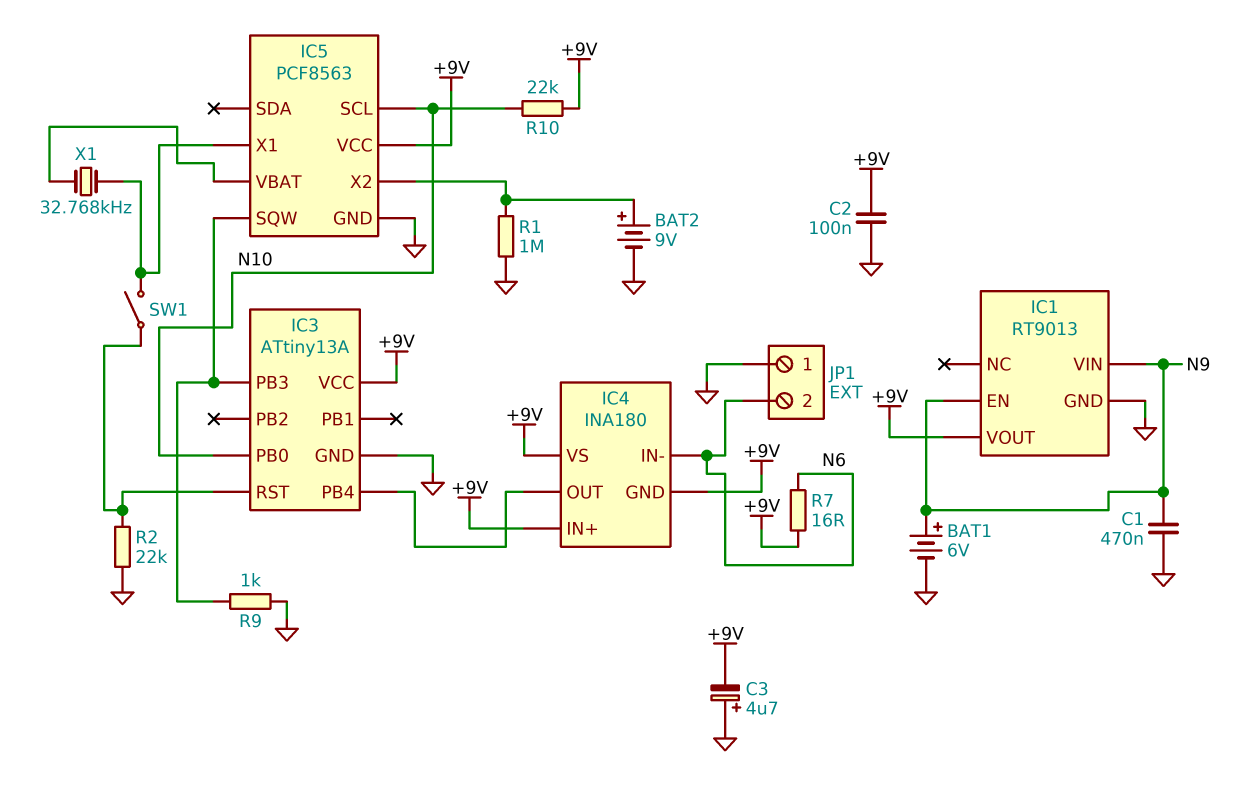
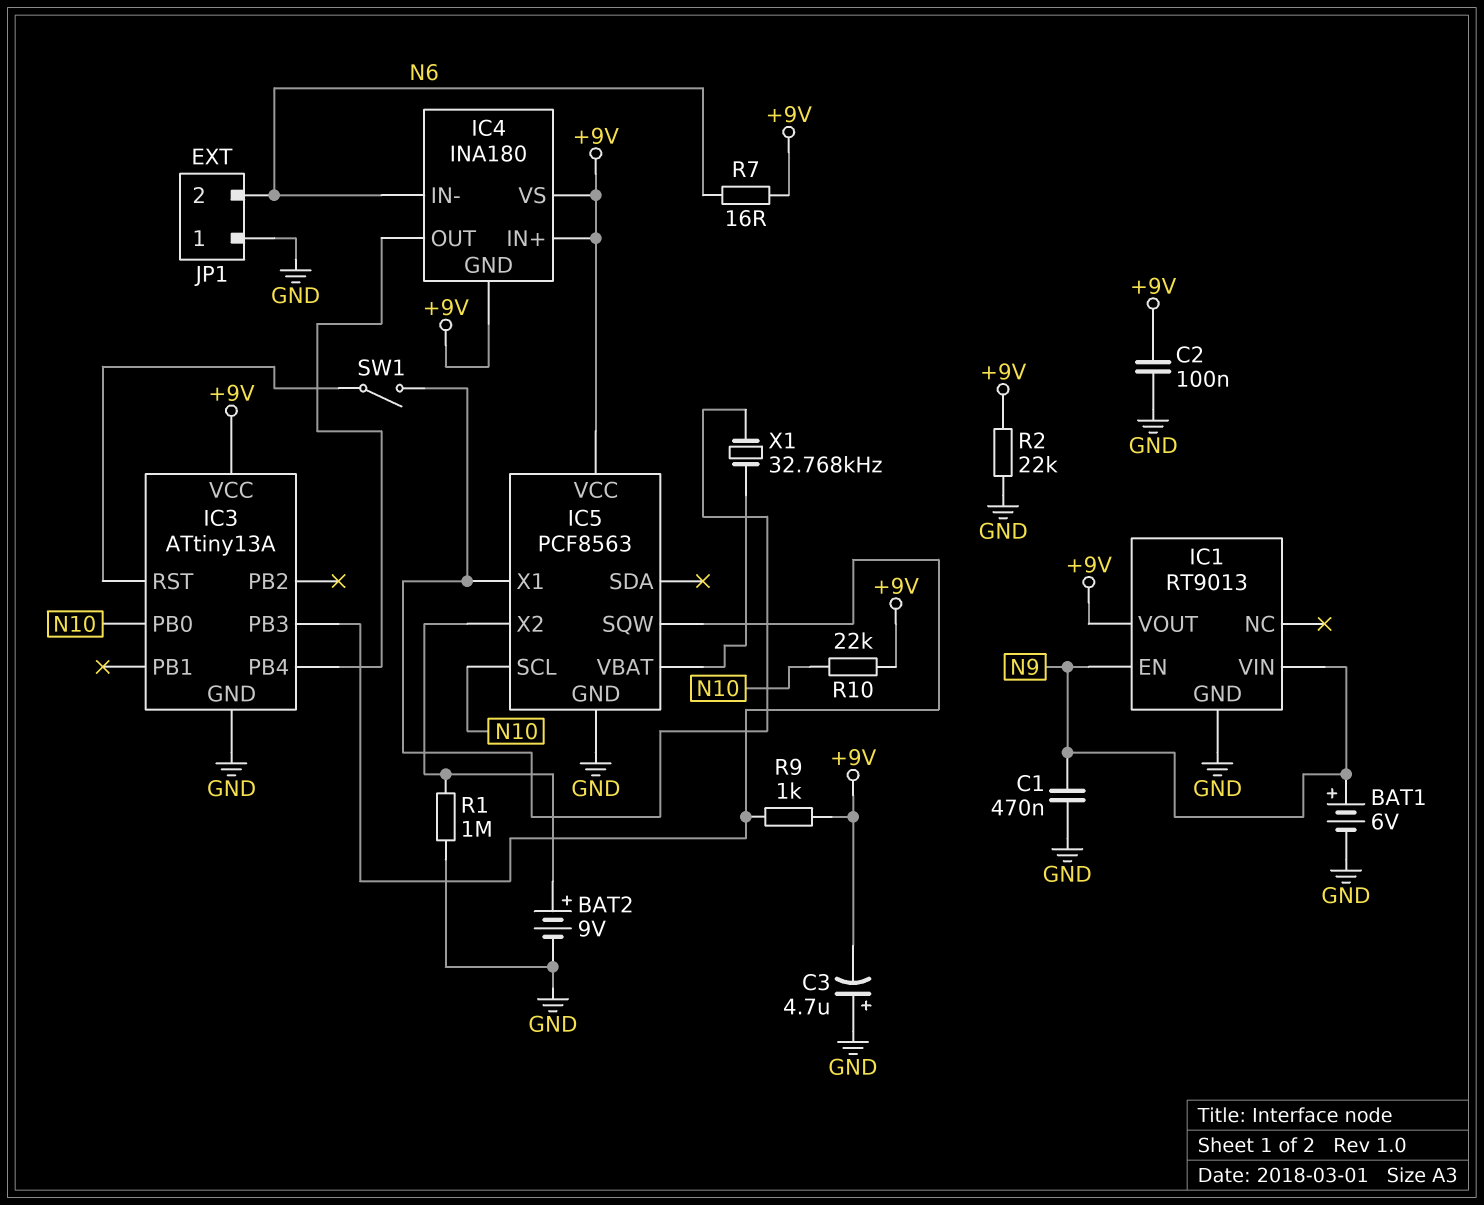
R2: 22k (GND, IC3/RST) -> 22k (+9V, GND)
R9: 1k (GND, IC3/PB3) -> 1k (+9V, IC3/PB3)

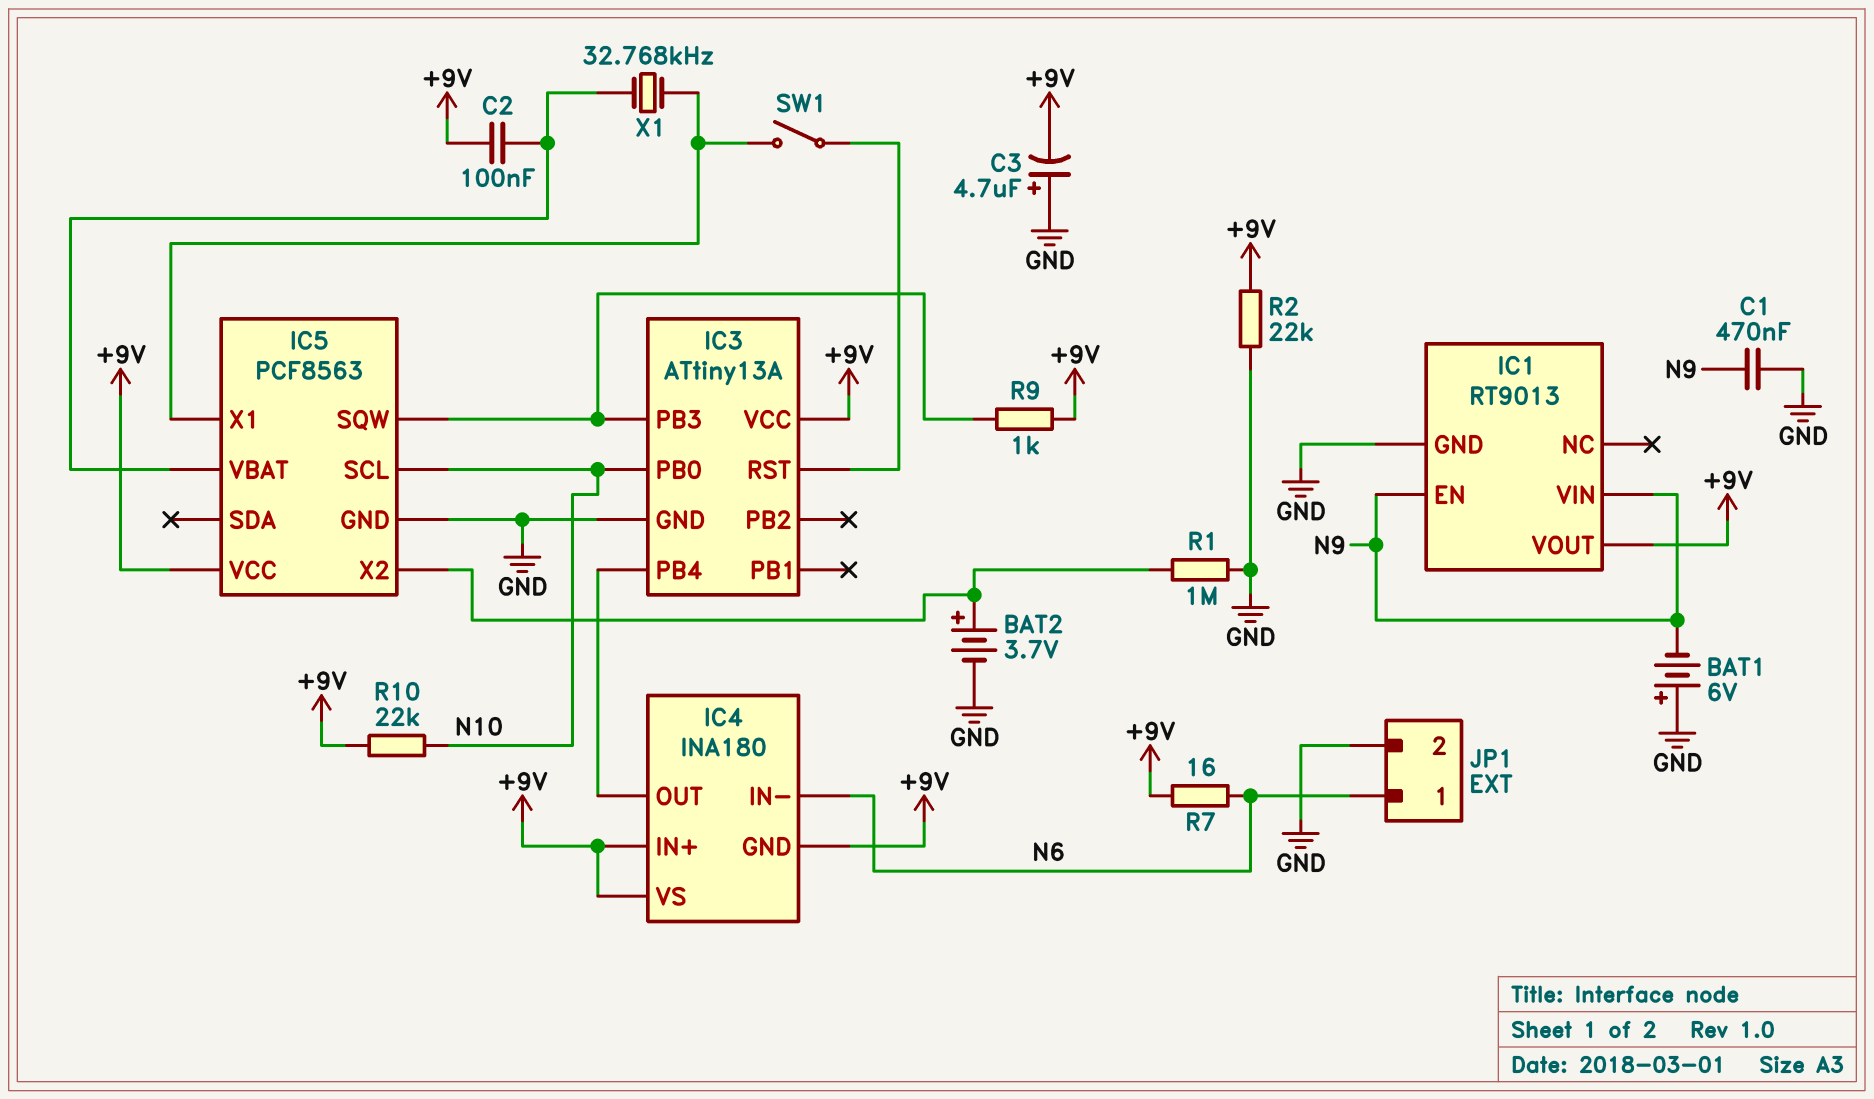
BAT1: 6V (plus N9, minus GND) -> 6V (plus GND, minus N9)
BAT2: 9V (plus IC5/X2, minus GND) -> 3.7V (plus IC5/X2, minus GND)
C2: 100nF (+9V, GND) -> 100nF (+9V, IC5/VBAT)
JP1 pin 1: GND -> N6
JP1 pin 2: N6 -> GND

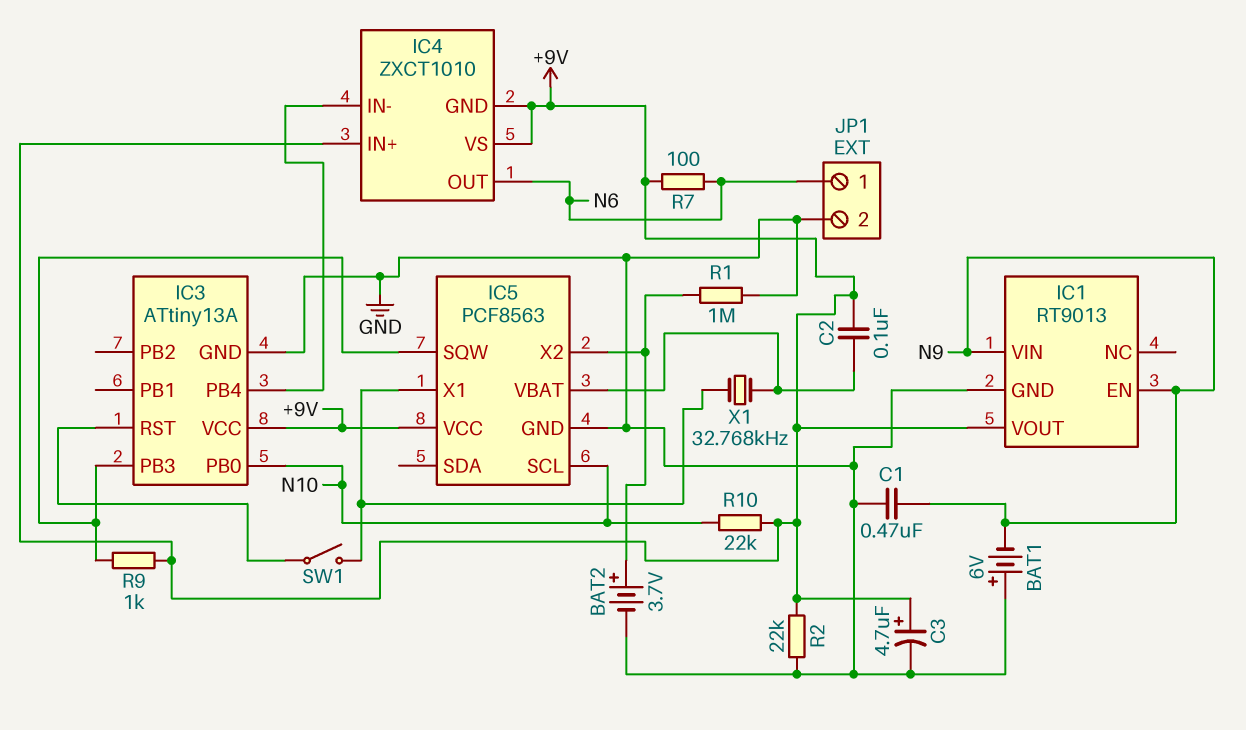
C3: 4.7uF (plus GND, minus +9V) -> 4.7uF (plus +9V, minus GND)
IC4: INA180 -> ZXCT1010
IC4 pin IN-: N6 -> IC3/PB4
IC4 pin OUT: IC3/PB4 -> N6
R7: 16 (+9V, N6) -> 100 (+9V, N6)

